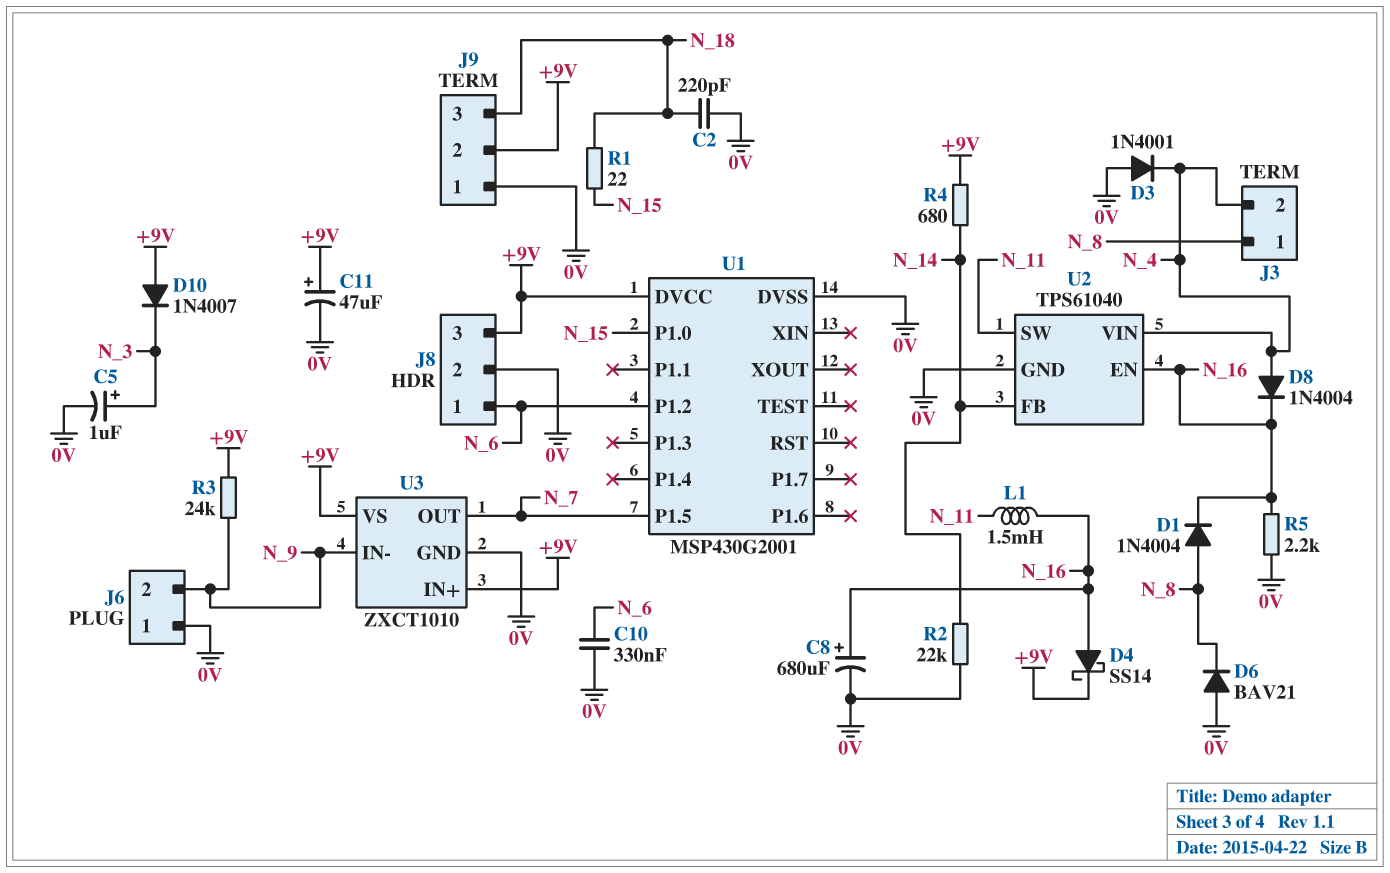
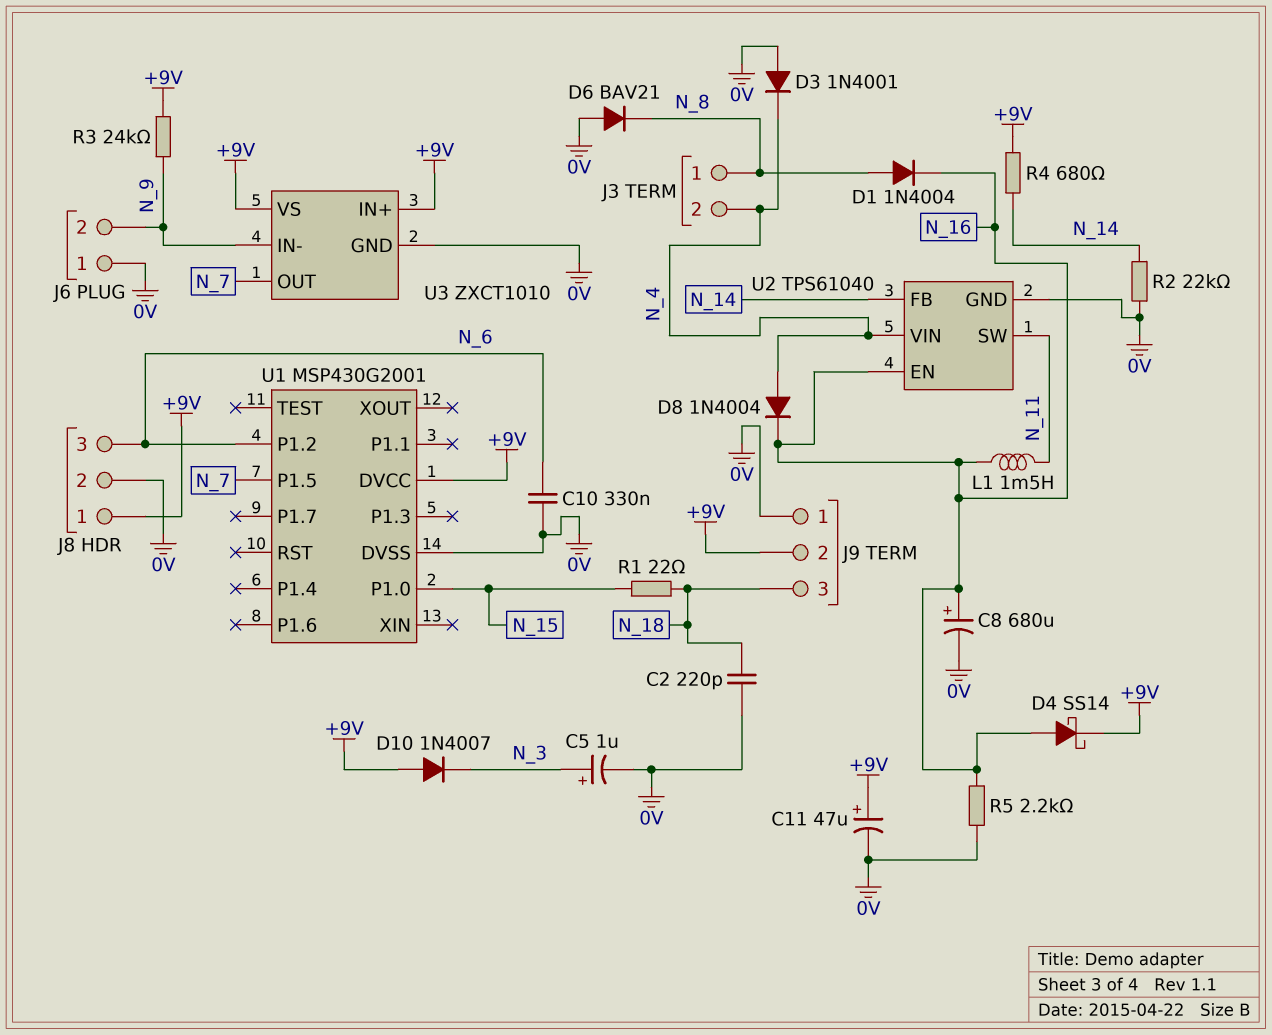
J8 pin 1: N_6 -> +9V
J8 pin 3: +9V -> N_6

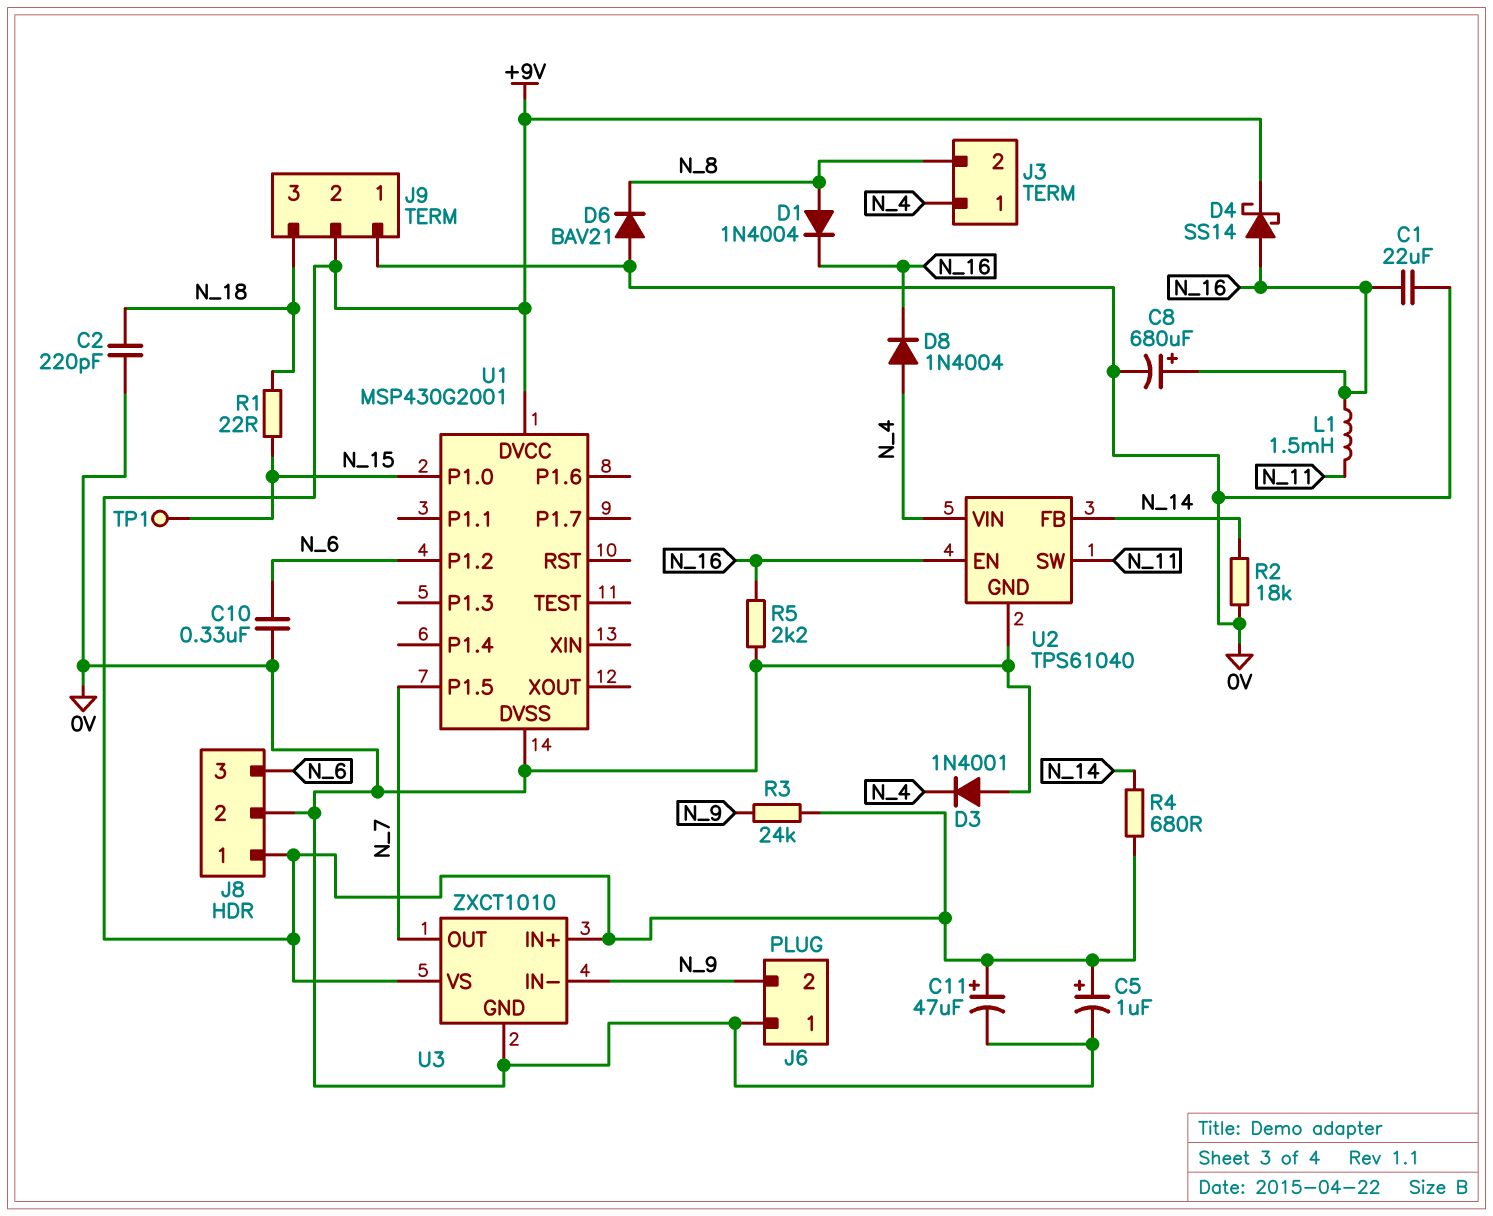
C1: none -> 22uF (0V, N_16)
C5: 1uF (plus N_3, minus 0V) -> 1uF (plus +9V, minus 0V)
D10: diode 1N4007 (A +9V, K N_3) -> none
J3 pin 1: N_8 -> N_4
J3 pin 2: N_4 -> N_8
R2: 22k (0V, N_14) -> 18k (0V, N_14)
TP1: none -> test point (N_15)

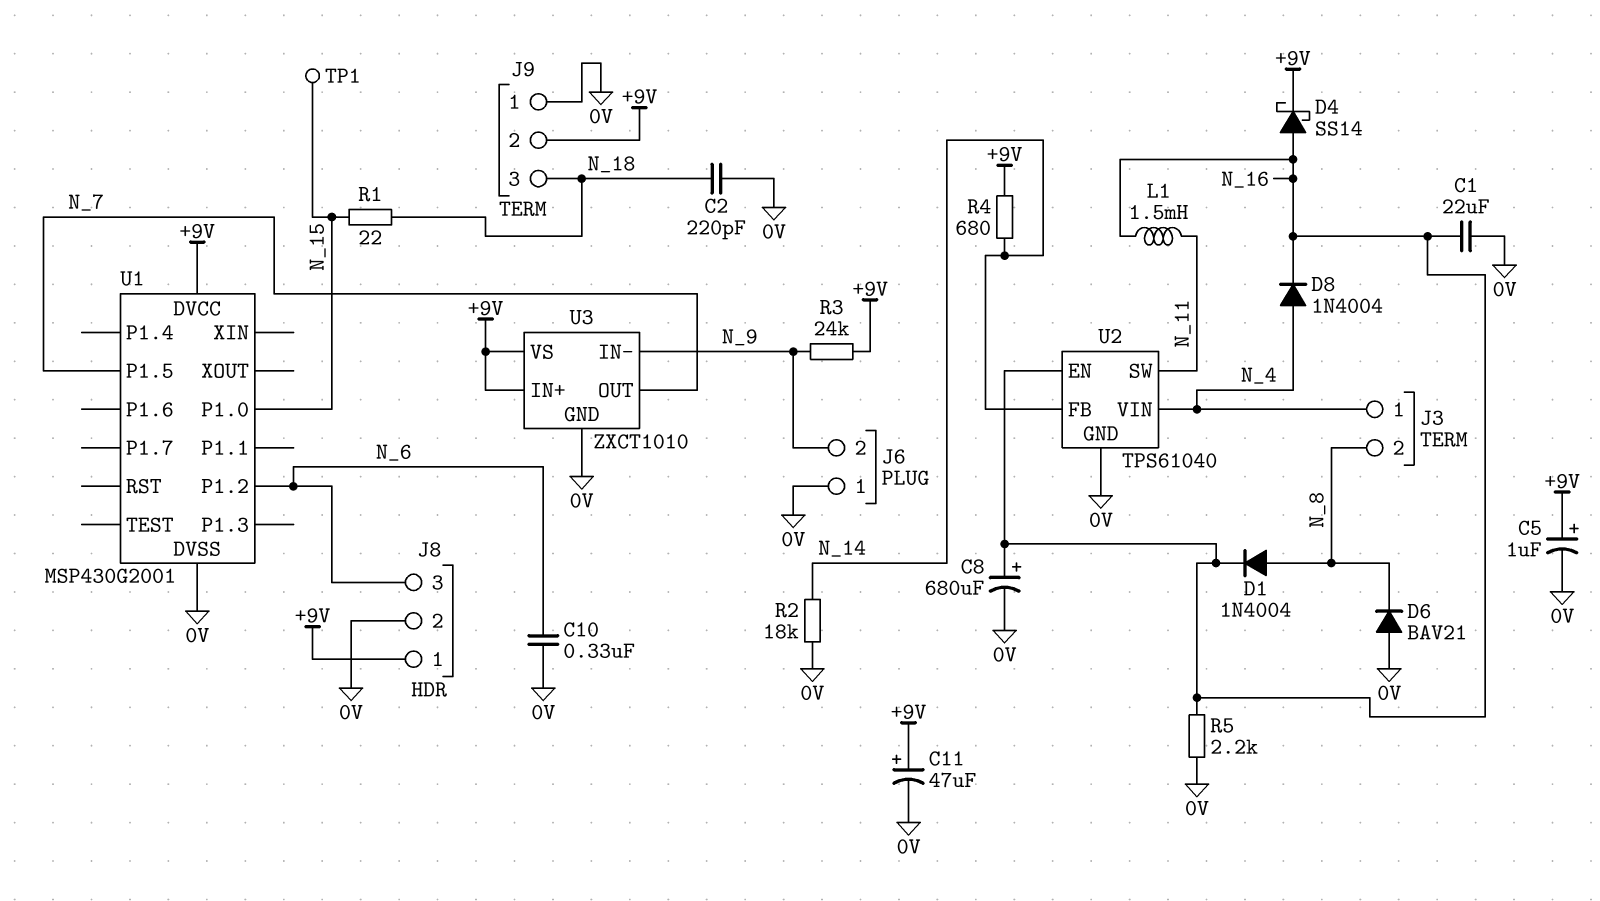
D3: diode 1N4001 (A 0V, K N_4) -> none

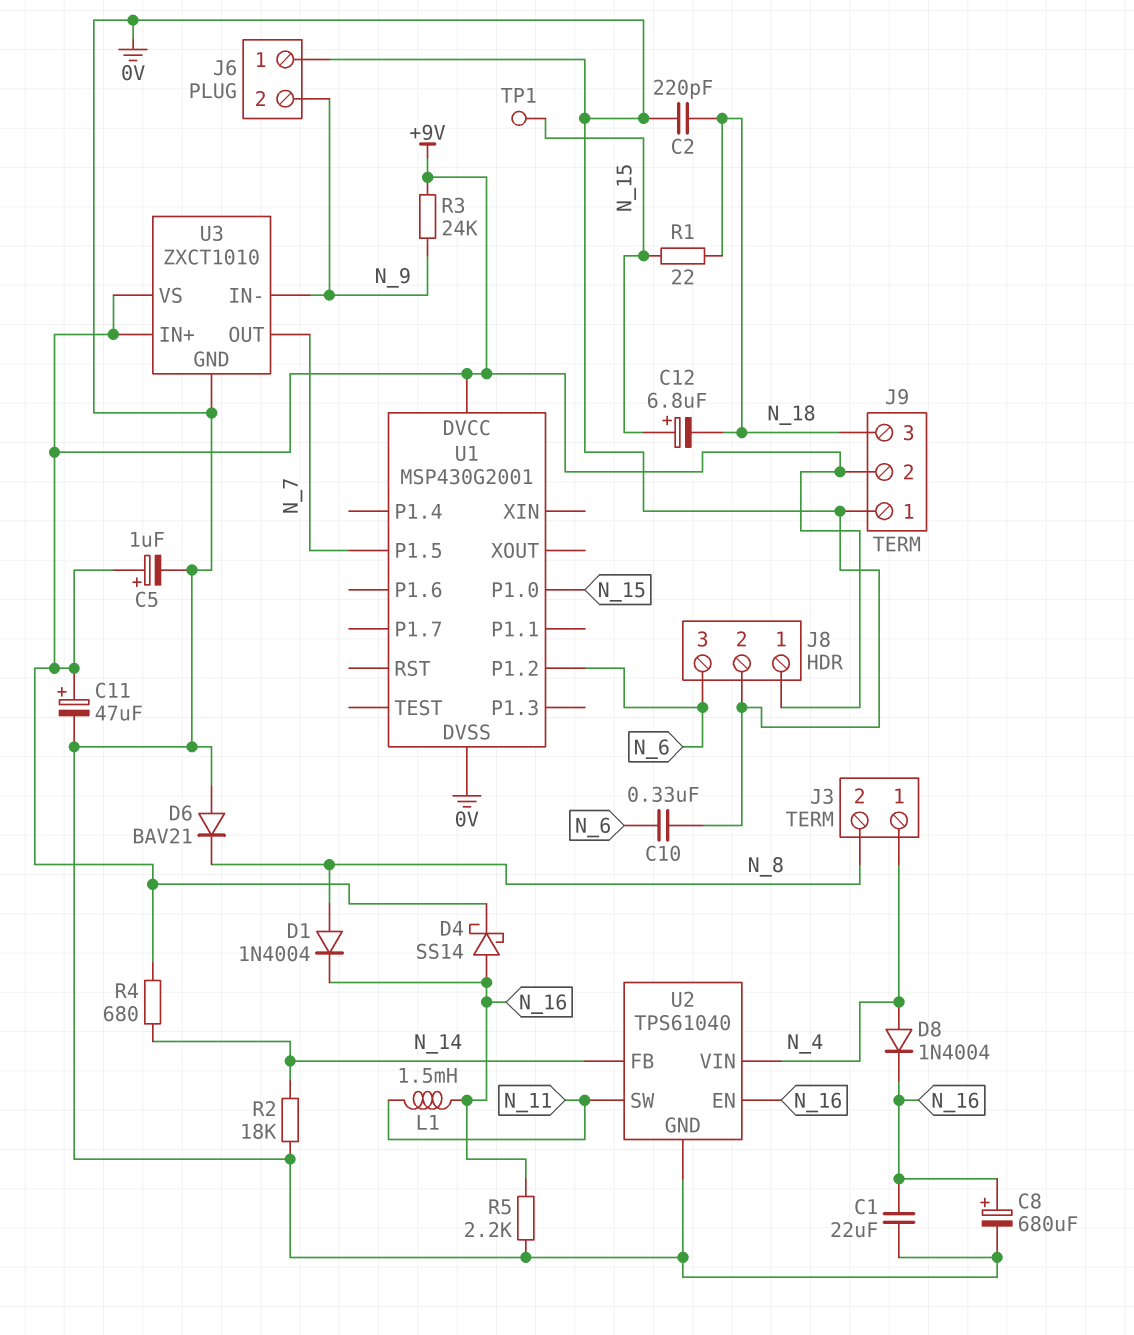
C12: none -> 6.8uF (plus N_15, minus N_18)

